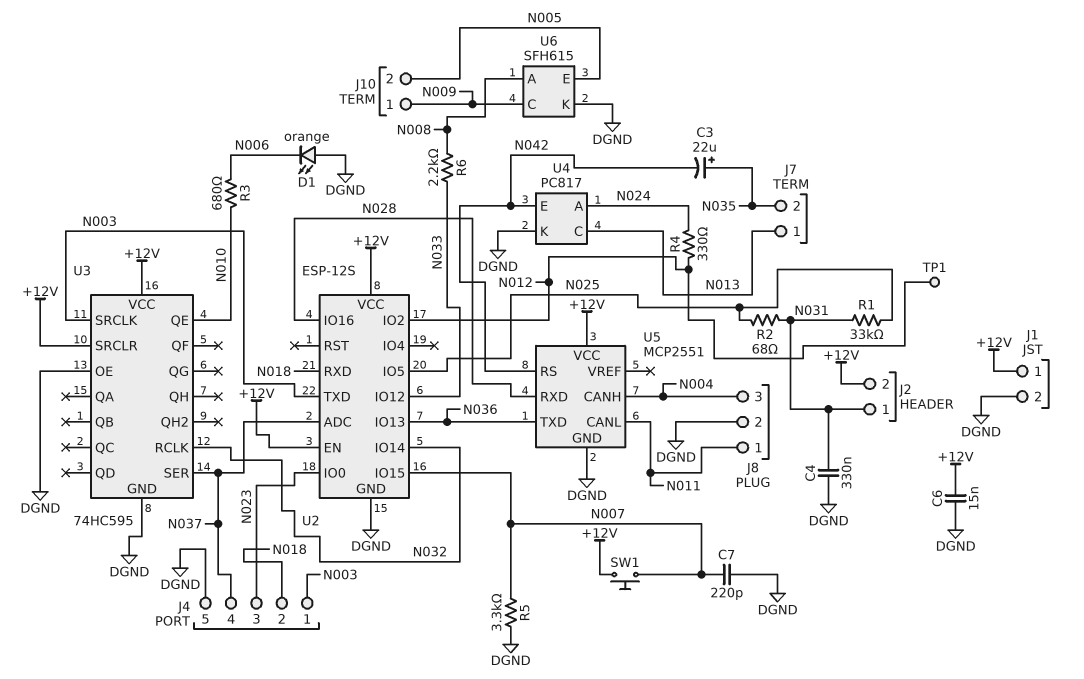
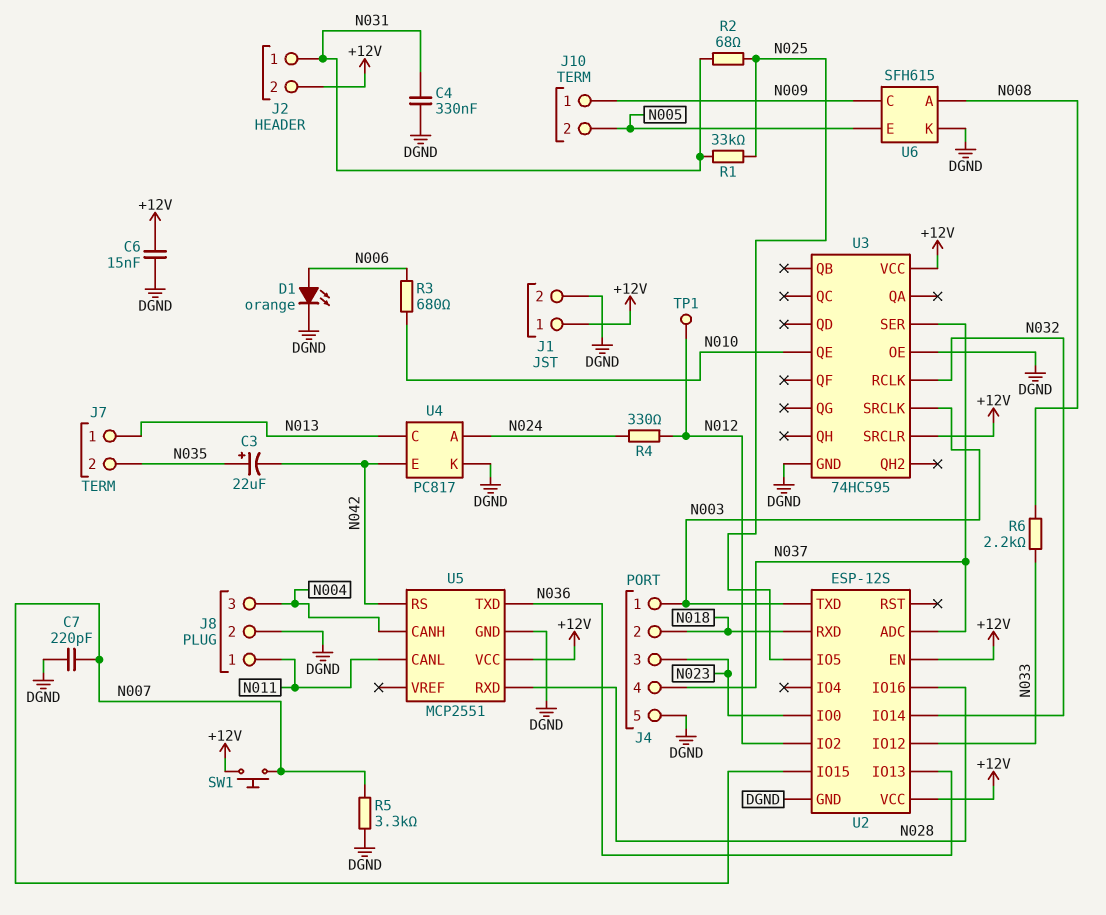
D1: LED orange (A DGND, K N006) -> LED orange (A N006, K DGND)

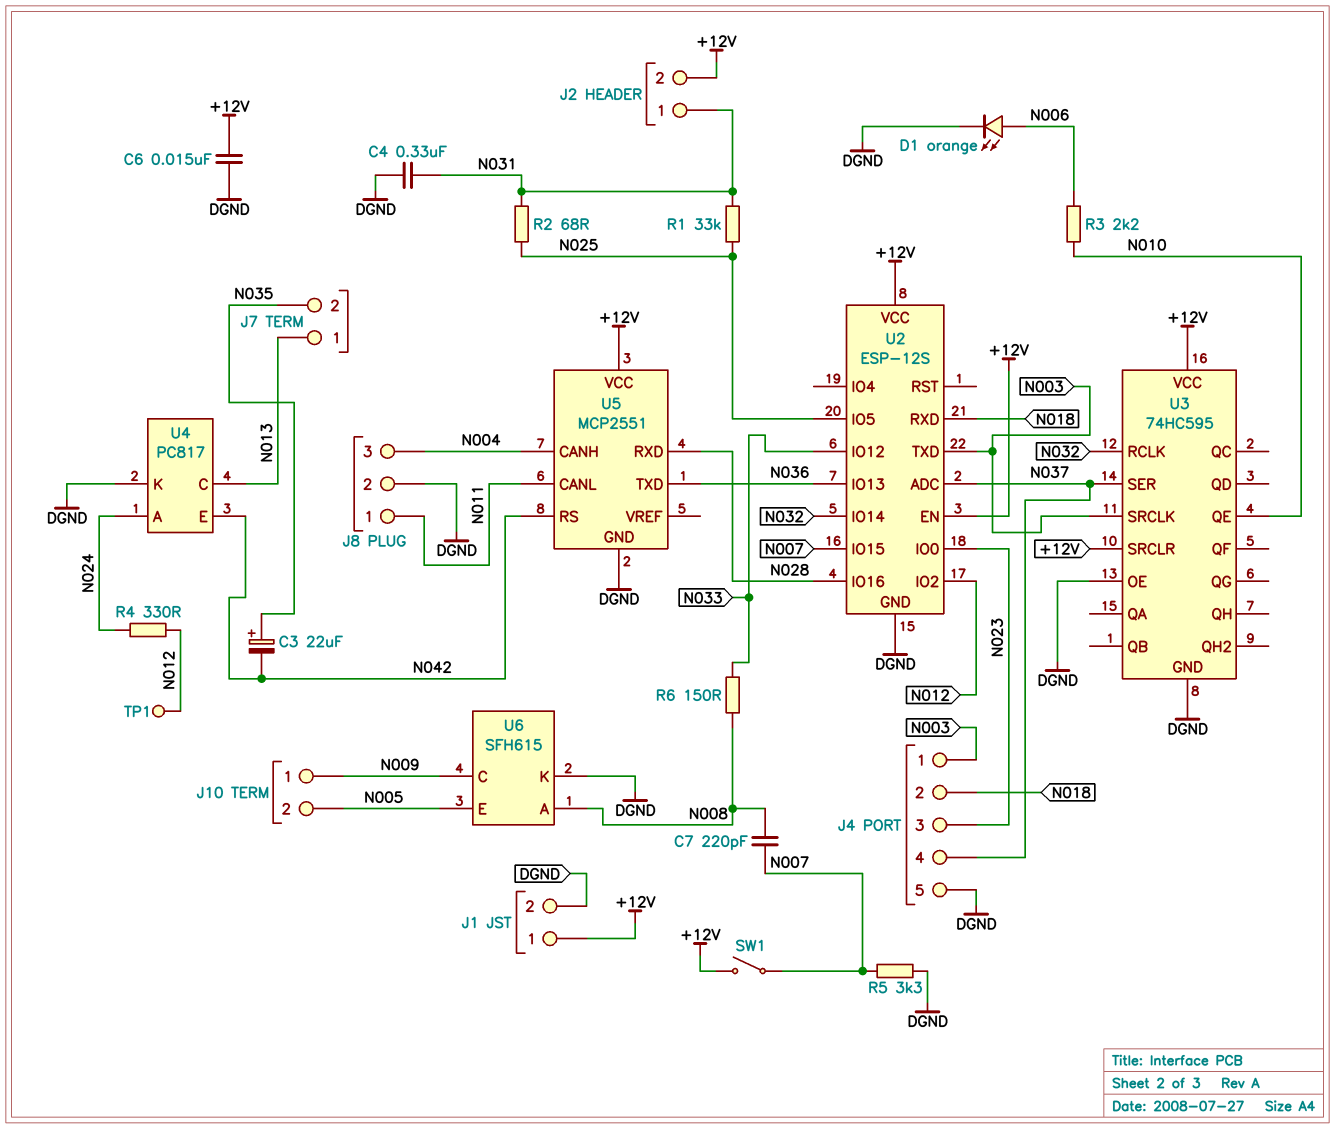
C7: 220pF (DGND, N007) -> 220pF (N007, N008)
R3: 680 (N006, N010) -> 2.2k (N006, N010)
R6: 2.2k (N008, N033) -> 150 (N008, N033)
SW1: button (+12V, N007) -> switch (+12V, N007)

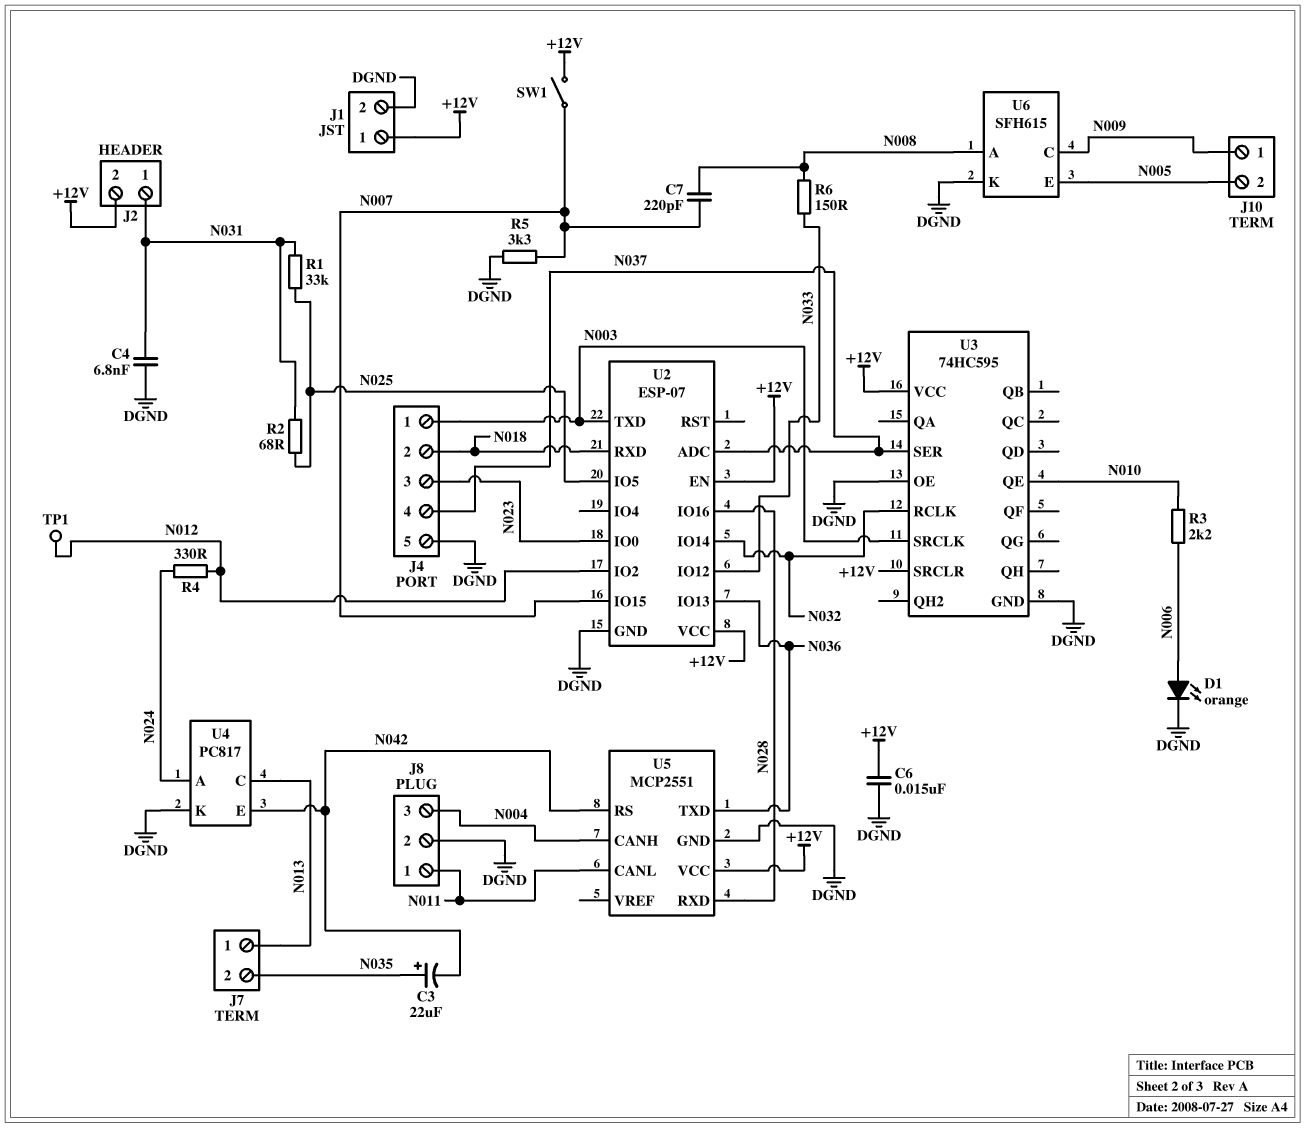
C4: 330nF (DGND, N031) -> 6.8nF (DGND, N031)
U2: ESP-12S -> ESP-07

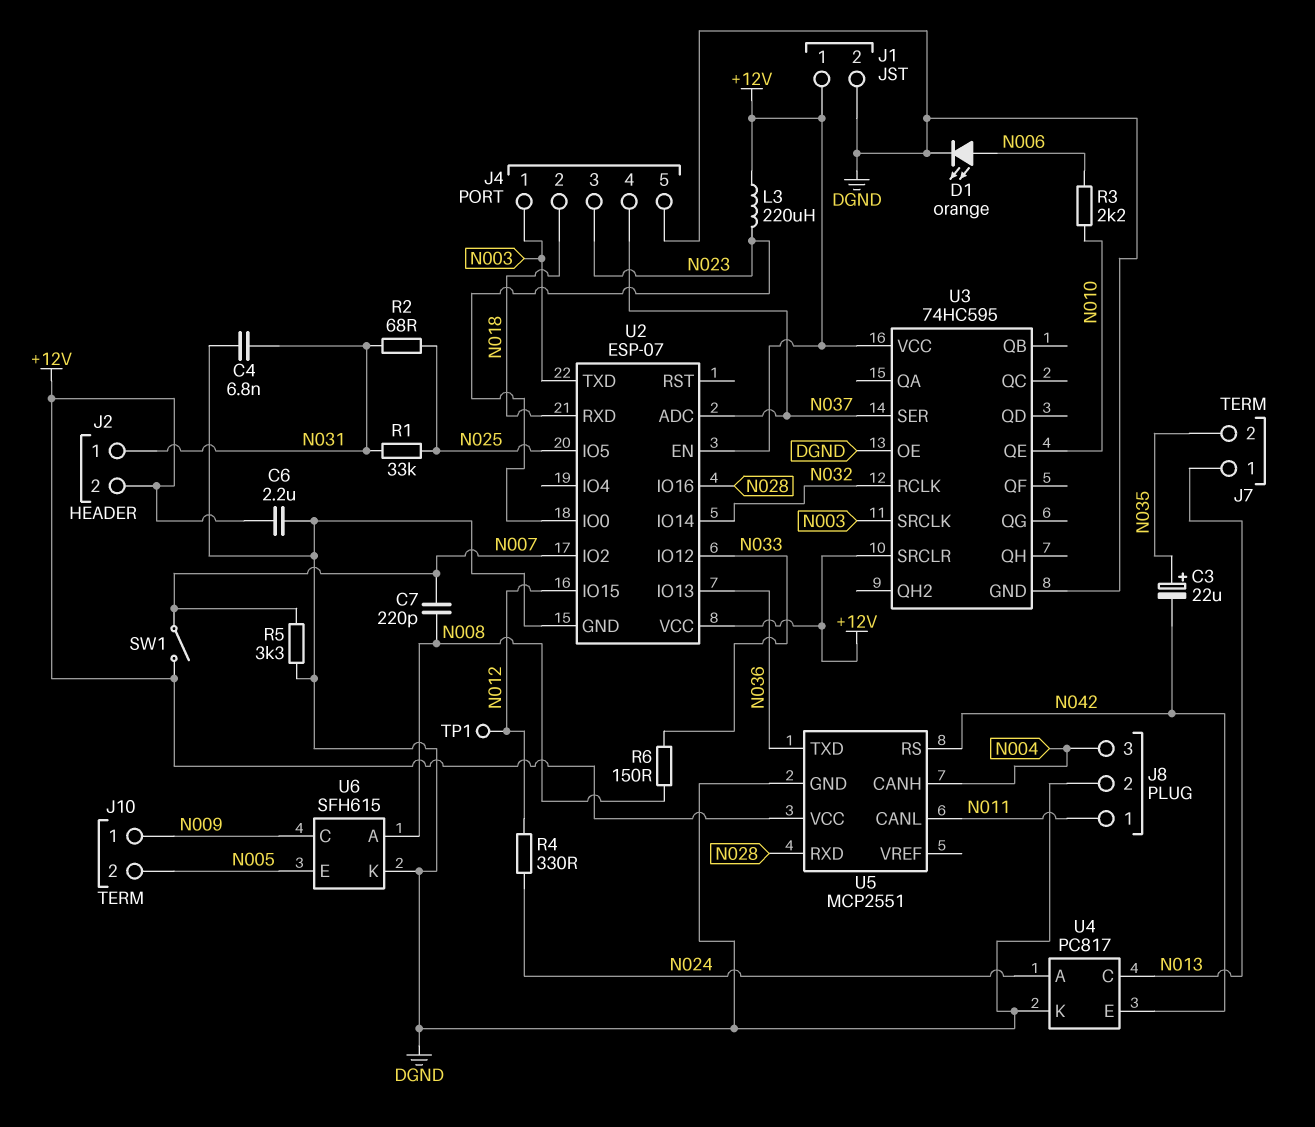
C6: 15nF (+12V, DGND) -> 2.2uF (+12V, DGND)
L3: none -> 220uH (+12V, N023)
U2 pin IO2: N012 -> N007
U2 pin IO15: N007 -> N012

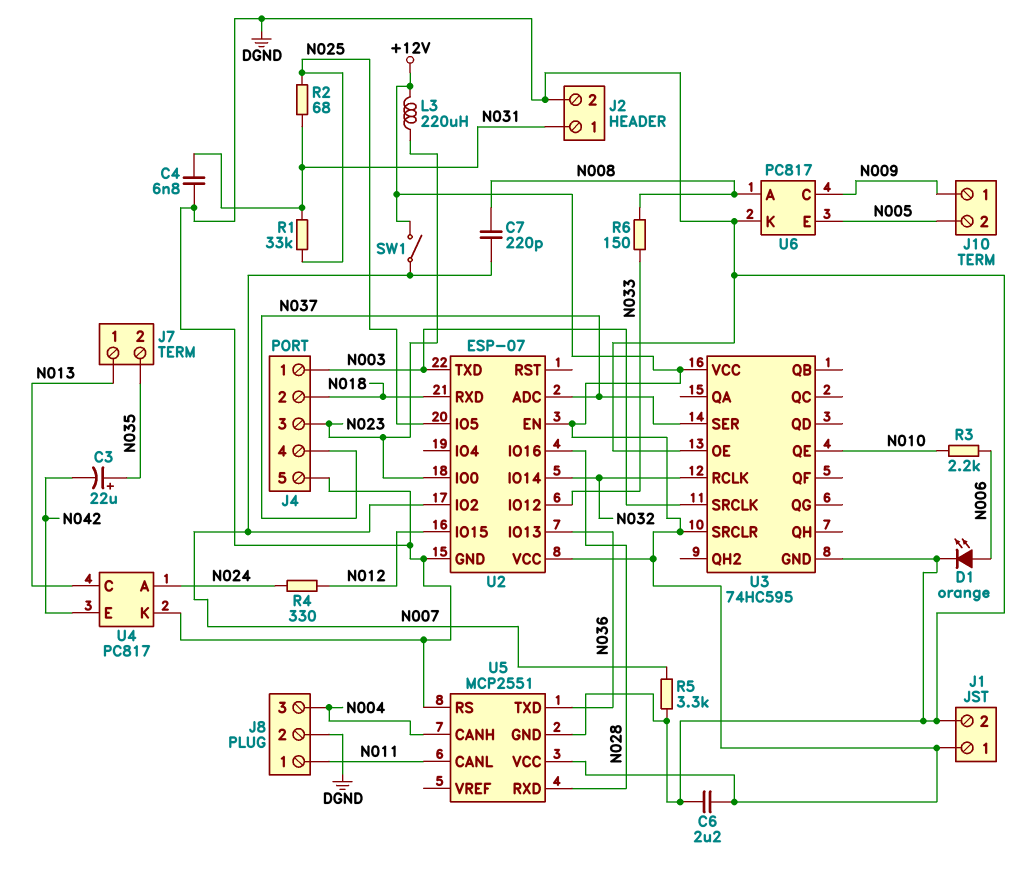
J2 pin 2: +12V -> DGND
TP1: test point (N012) -> none
U5 pin RS: N042 -> DGND
U6: SFH615 -> PC817

